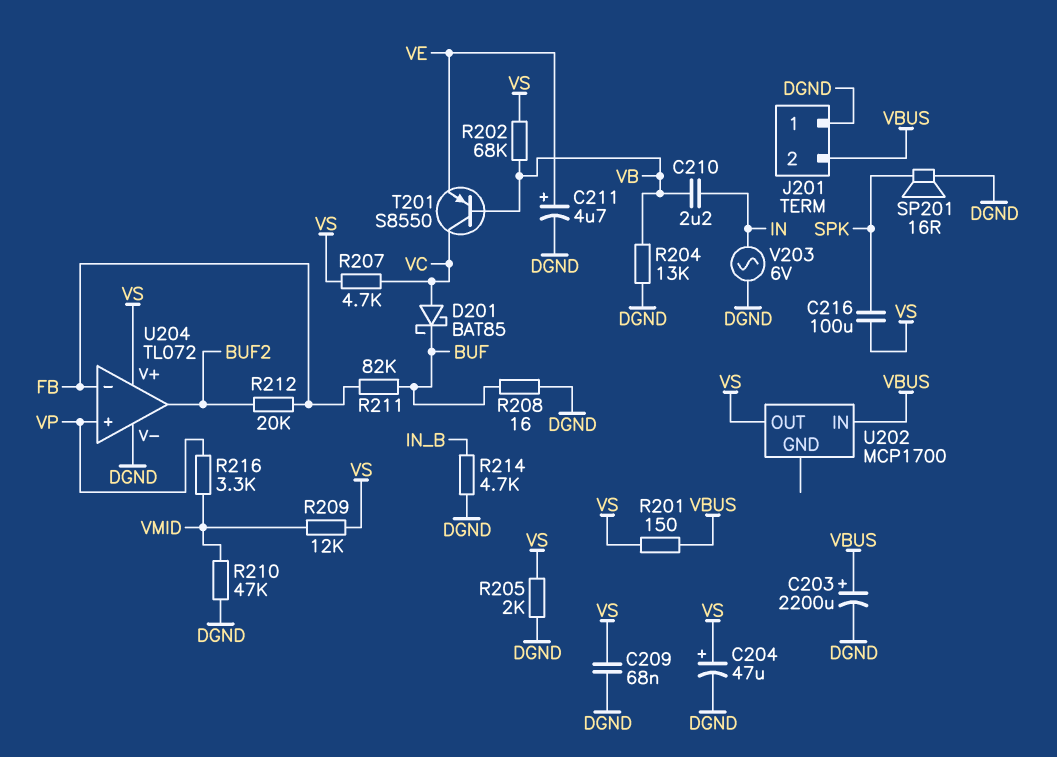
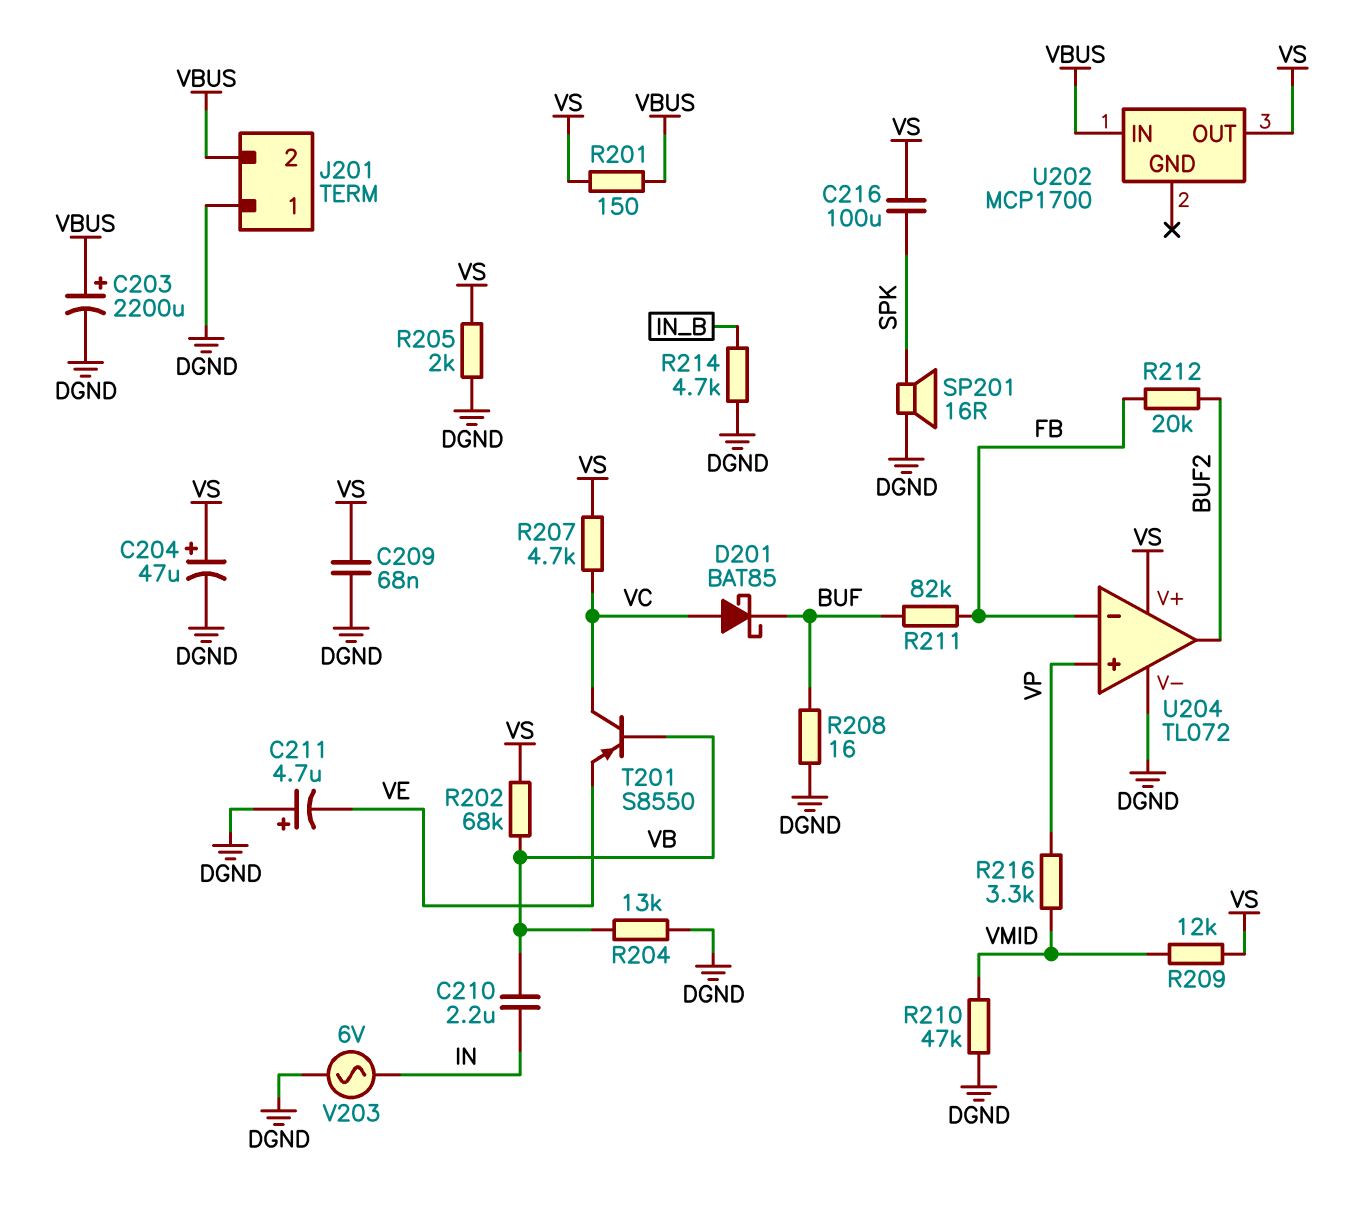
C211: 4.7uF (plus VE, minus DGND) -> 4.7uF (plus DGND, minus VE)

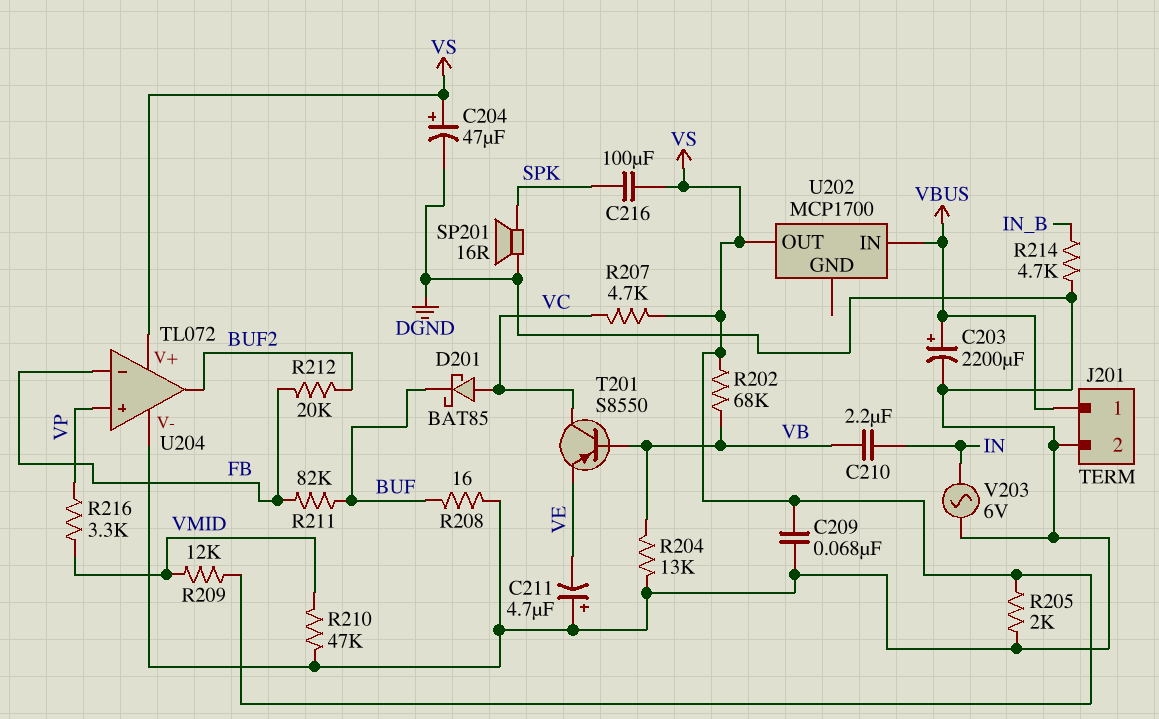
J201 pin 1: DGND -> VBUS
J201 pin 2: VBUS -> DGND
R201: 150 (VBUS, VS) -> none

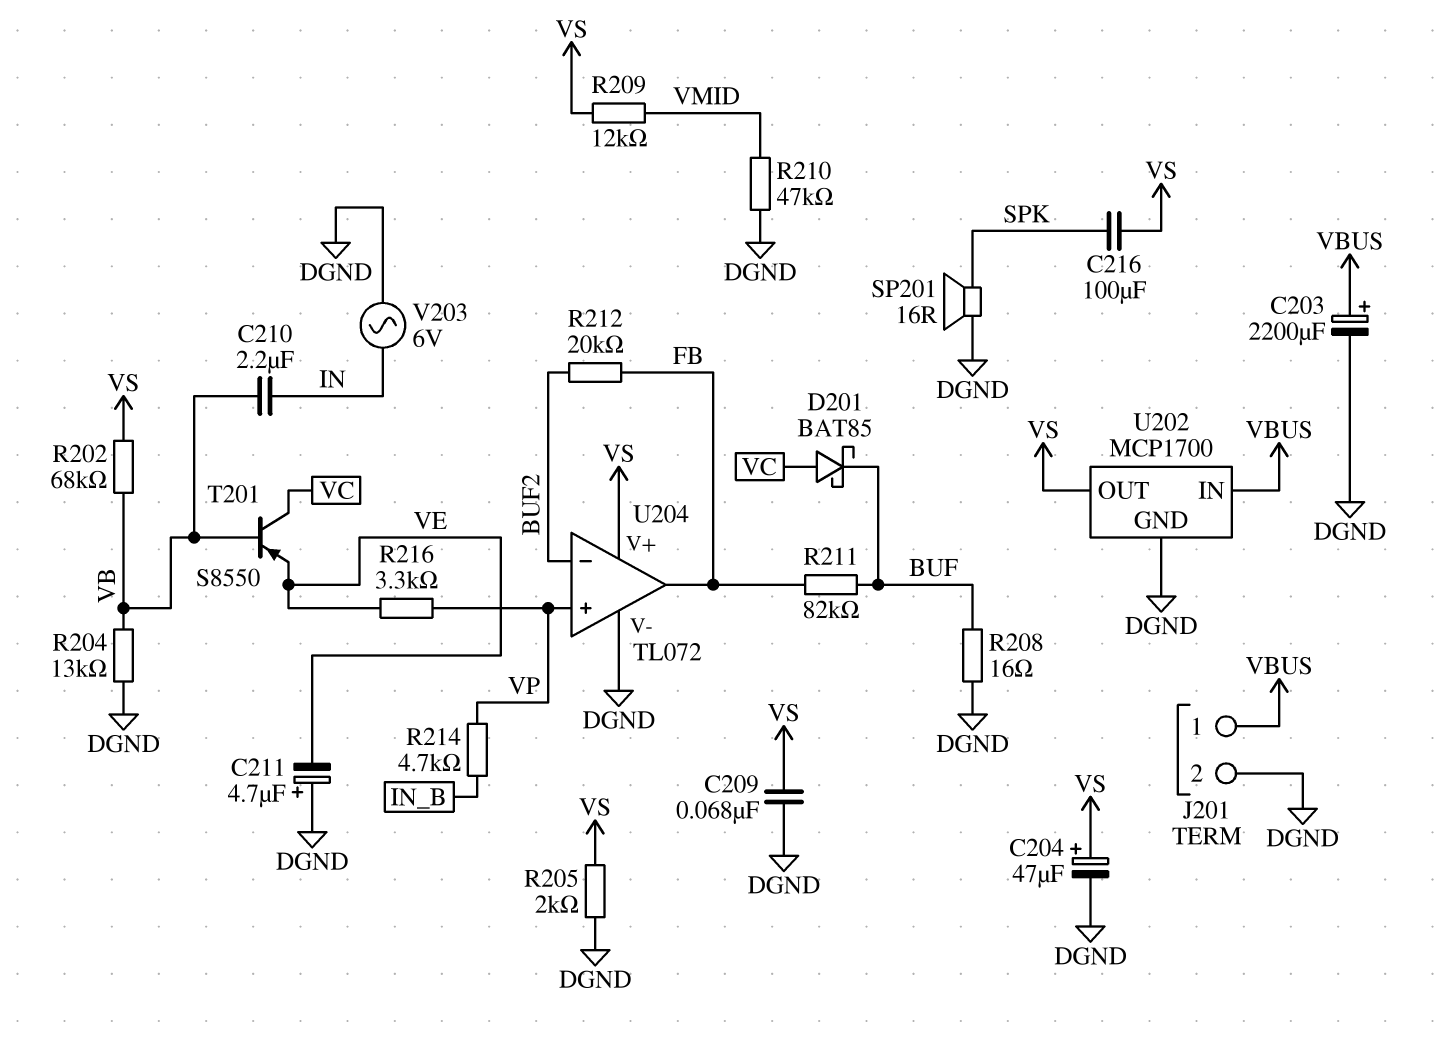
R207: 4.7k (VC, VS) -> none
R214: 4.7k (DGND, IN_B) -> 4.7k (IN_B, VP)
R216: 3.3k (VMID, VP) -> 3.3k (VE, VP)
U202 pin GND: none -> DGND
U204 pin in-: FB -> BUF2
U204 pin out: BUF2 -> FB

